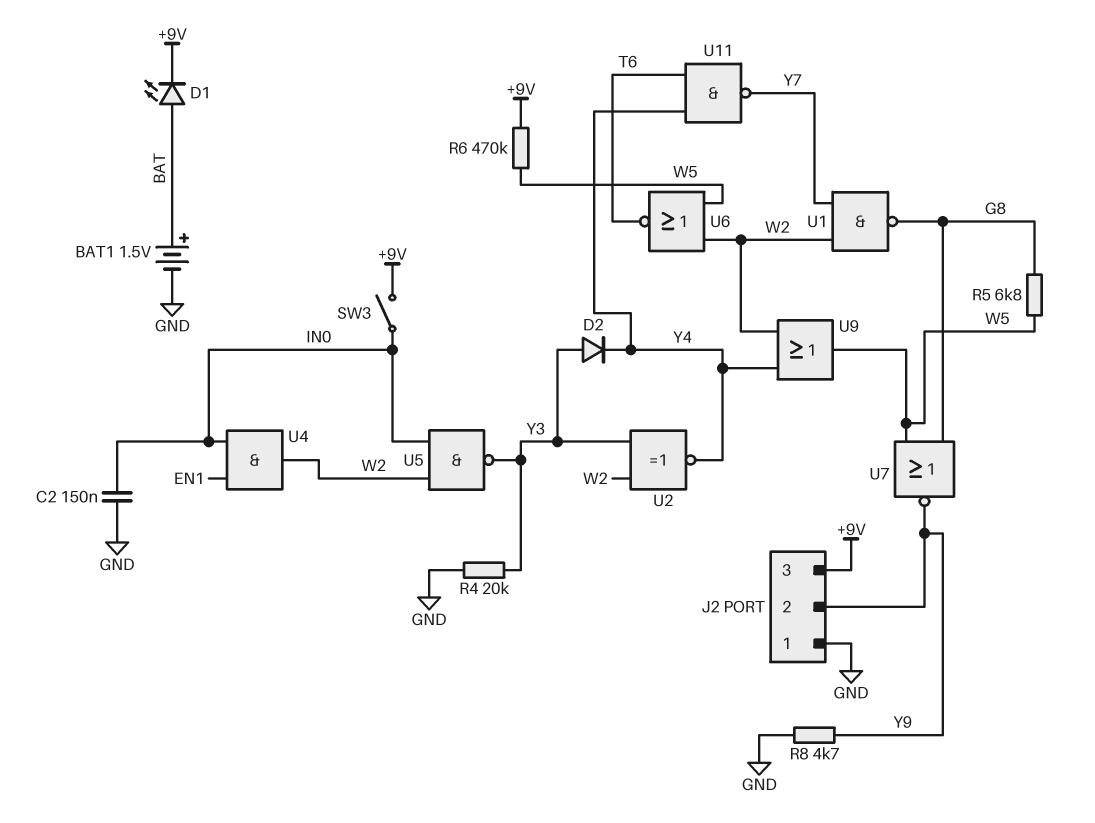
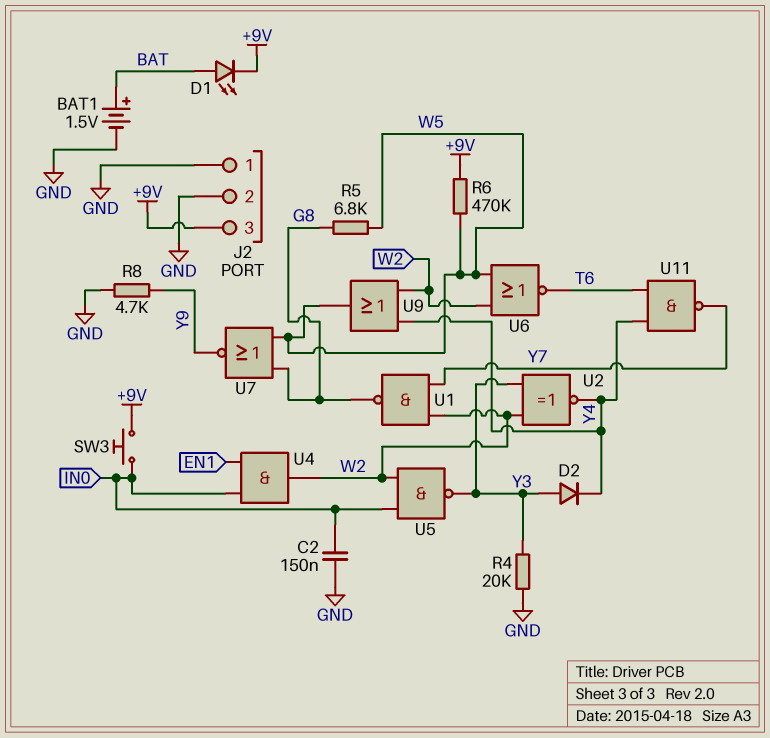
J2 pin 2: Y9 -> GND
SW3: switch (+9V, IN0) -> button (+9V, IN0)

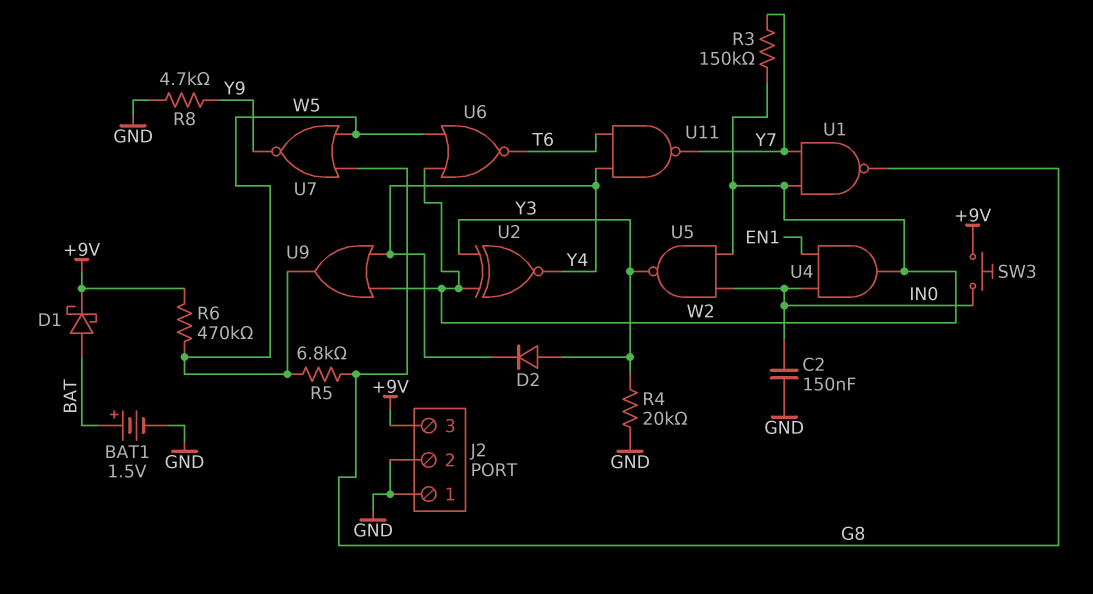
D1: LED (A BAT, K +9V) -> schottky (A BAT, K +9V)
R3: none -> 150k (W2, Y7)

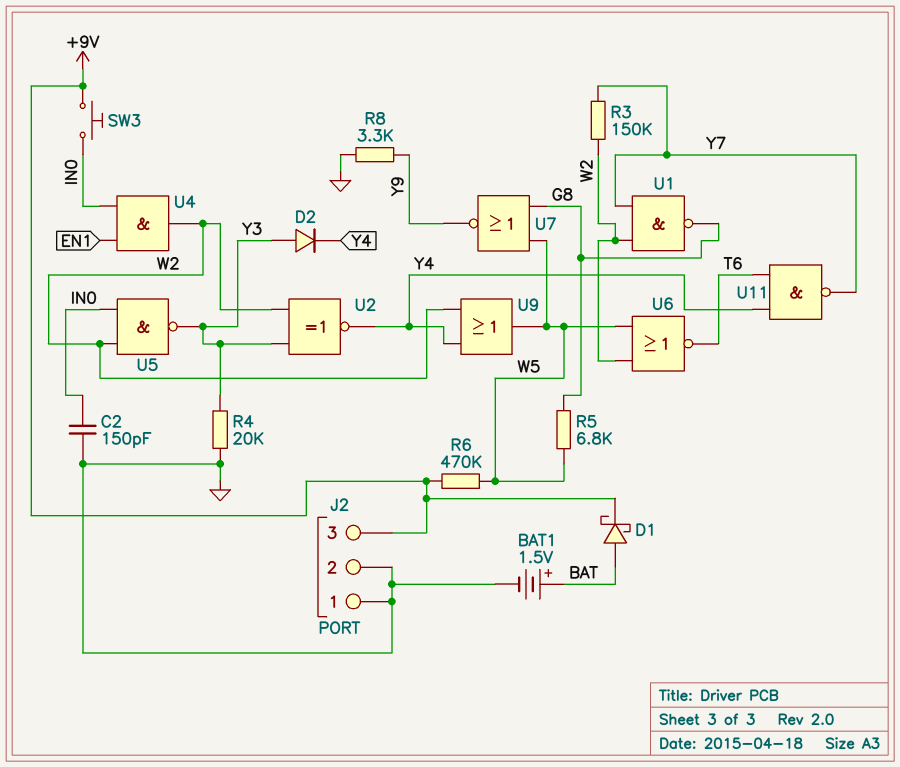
C2: 150nF (GND, IN0) -> 150pF (GND, IN0)
R8: 4.7k (GND, Y9) -> 3.3k (GND, Y9)

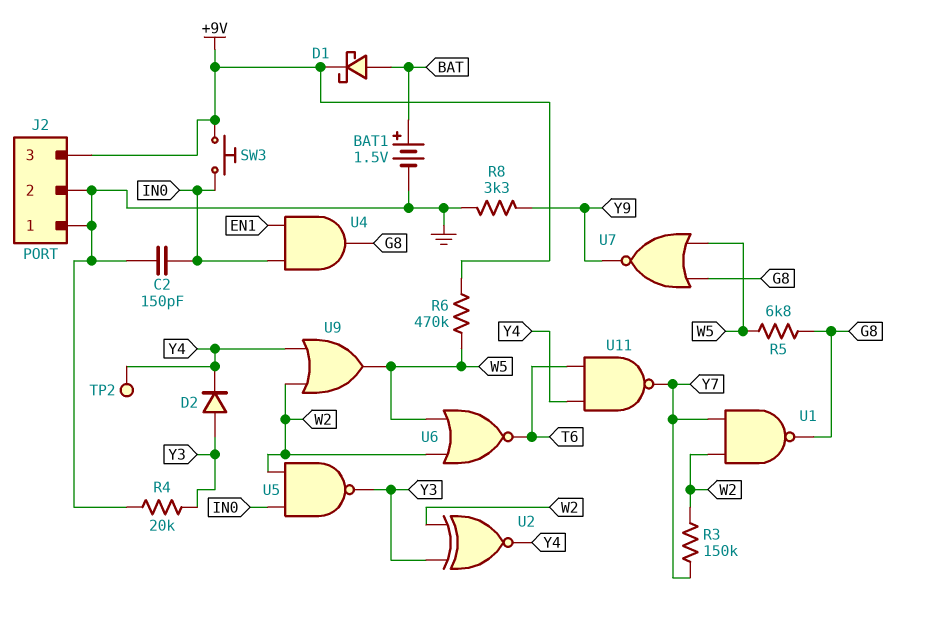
TP2: none -> test point (Y4)
U4: AND (in EN1, in IN0, out W2) -> AND (in EN1, in IN0, out G8)

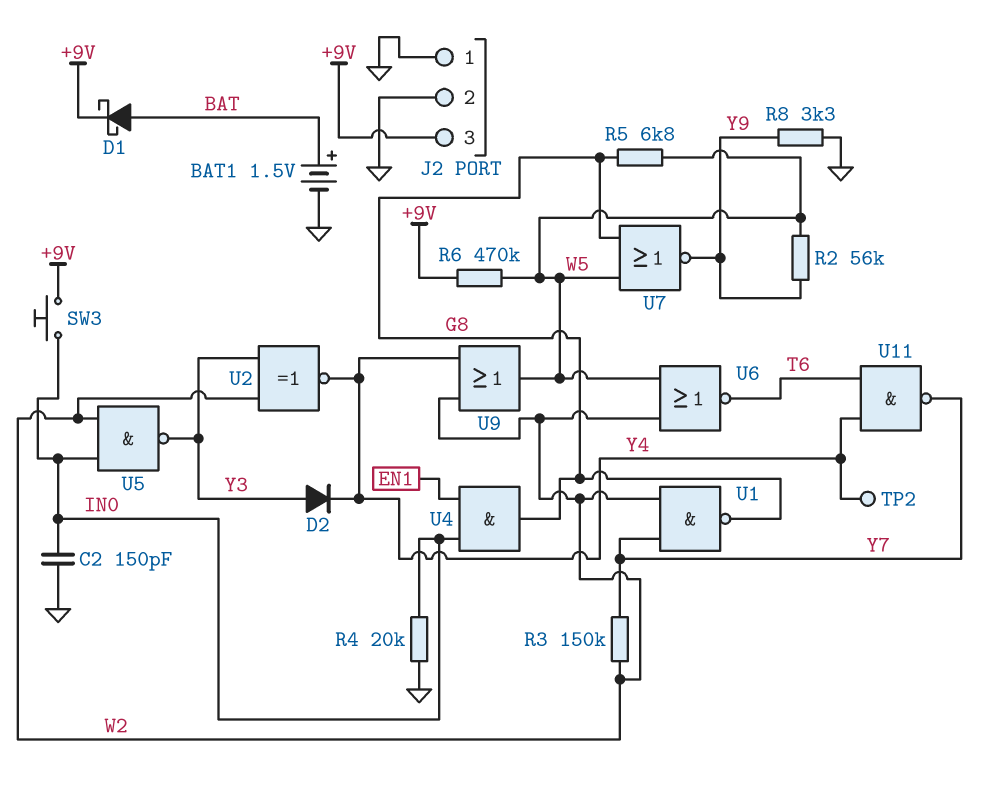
R2: none -> 56k (W5, Y9)
R4: 20k (GND, Y3) -> 20k (GND, IN0)

